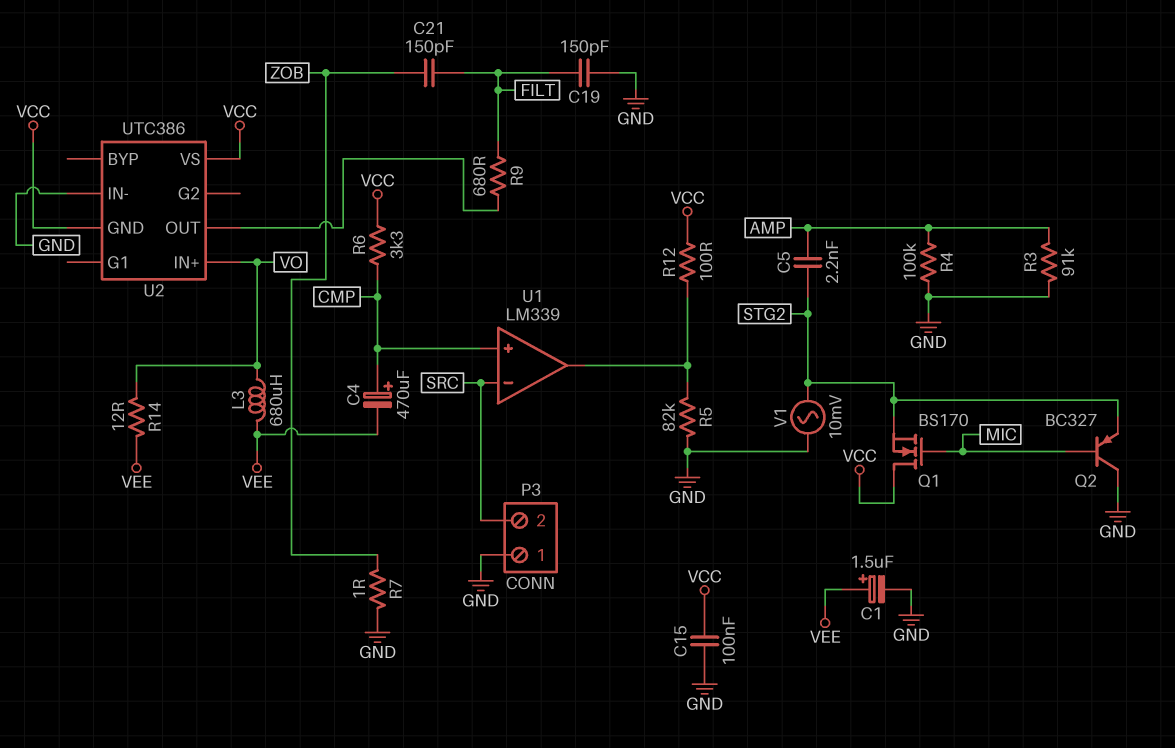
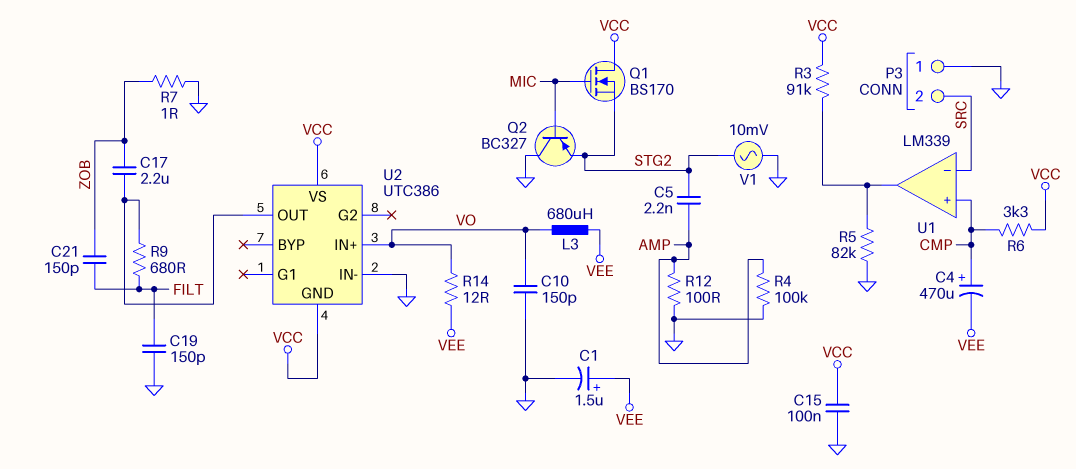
C10: none -> 150pF (GND, VO)
C17: none -> 2.2uF (U2/OUT, ZOB)
R3: 91k (AMP, GND) -> 91k (U1/out, VCC)
R12: 100 (U1/out, VCC) -> 100 (AMP, GND)

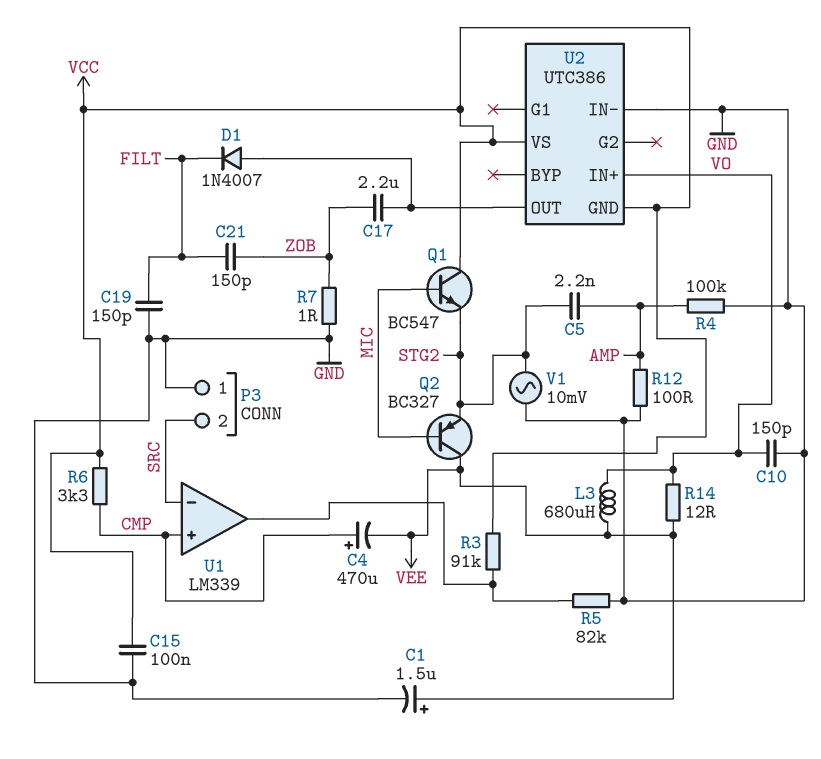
D1: none -> diode 1N4007 (A U2/OUT, K FILT)
Q1: NMOS BS170 (G MIC, D VCC, S STG2) -> NPN BC547 (B MIC, C VCC, E STG2)
Q2: PNP BC327 (B MIC, C GND, E STG2) -> PNP BC327 (B MIC, C VEE, E STG2)
R9: 680 (FILT, U2/OUT) -> none

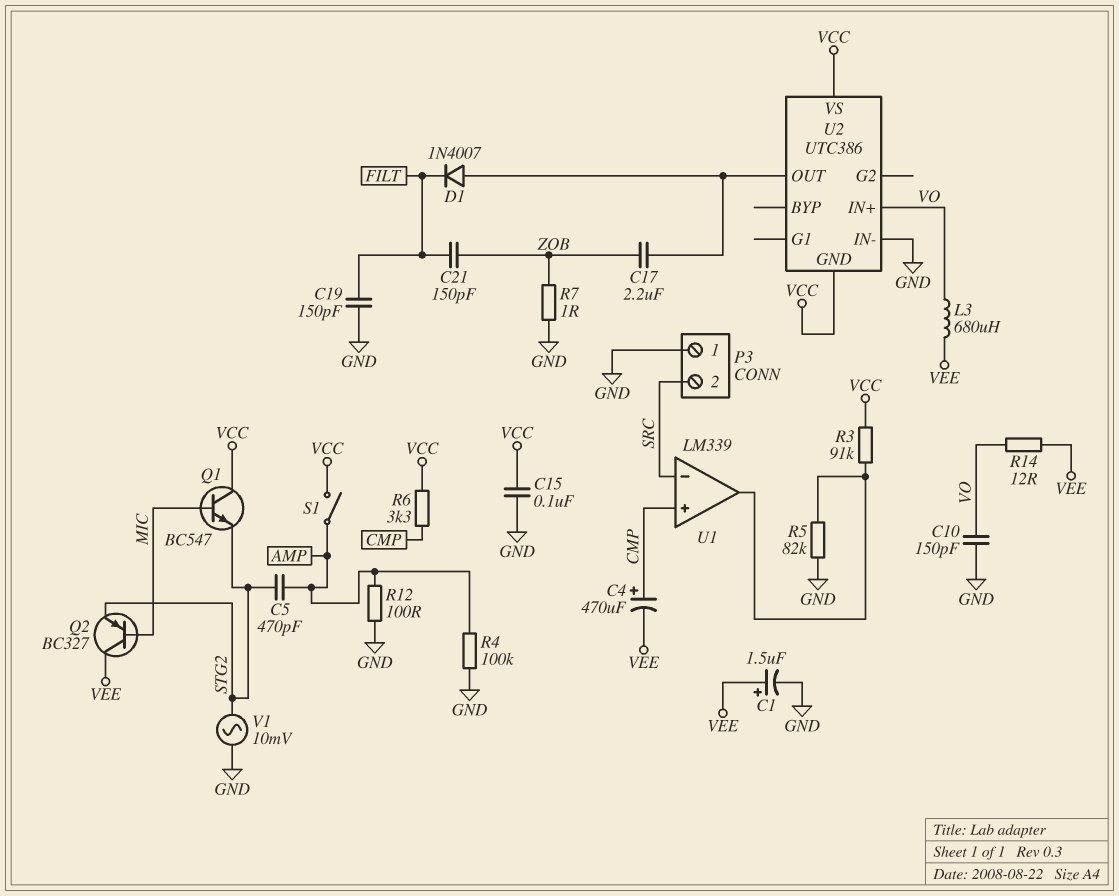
C5: 2.2nF (AMP, STG2) -> 470pF (AMP, STG2)
S1: none -> switch (AMP, VCC)

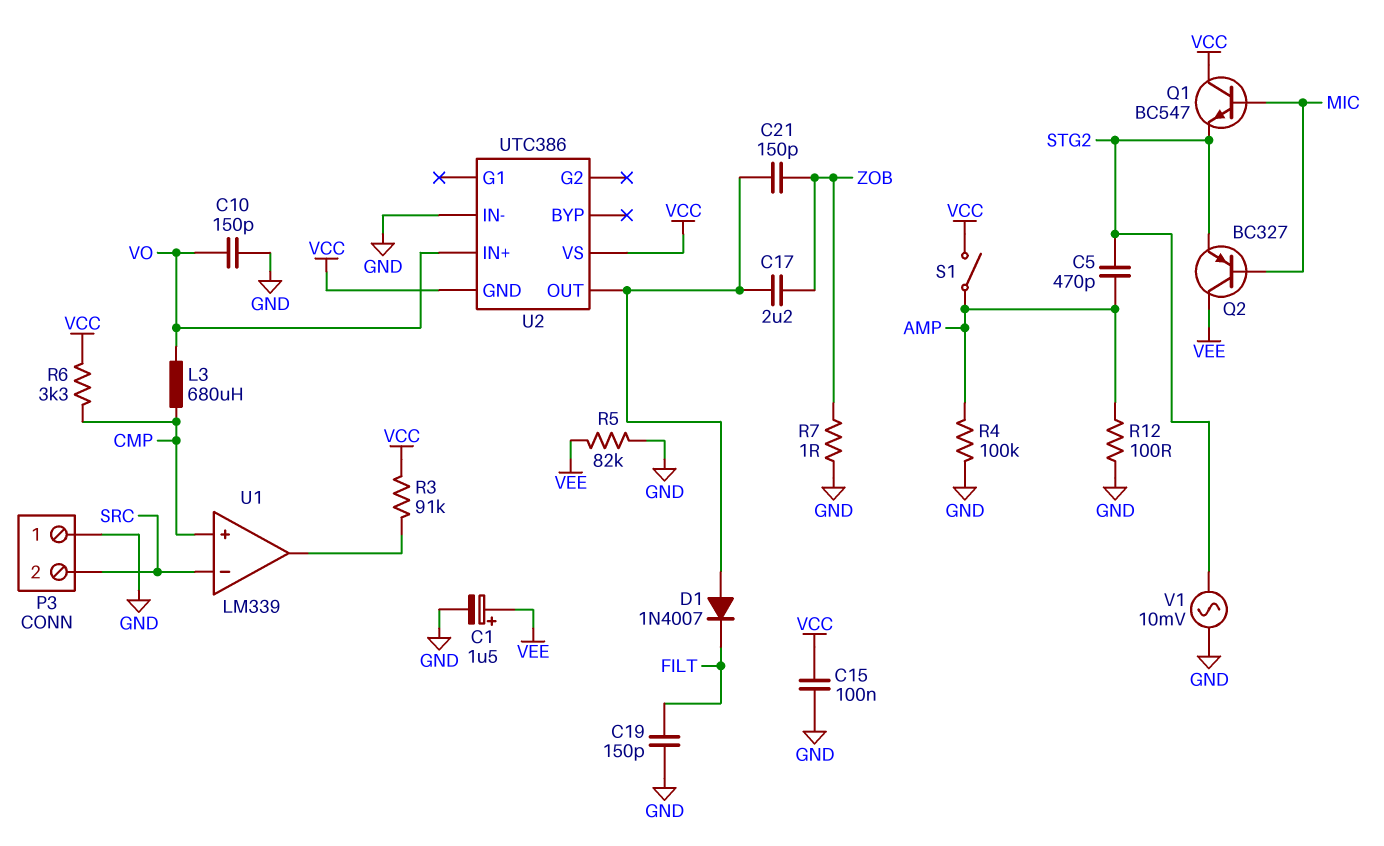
C4: 470uF (plus CMP, minus VEE) -> none
C21: 150pF (FILT, ZOB) -> 150pF (U2/OUT, ZOB)
L3: 680uH (VEE, VO) -> 680uH (CMP, VO)
R5: 82k (GND, U1/out) -> 82k (GND, VEE)
R14: 12 (VEE, VO) -> none

